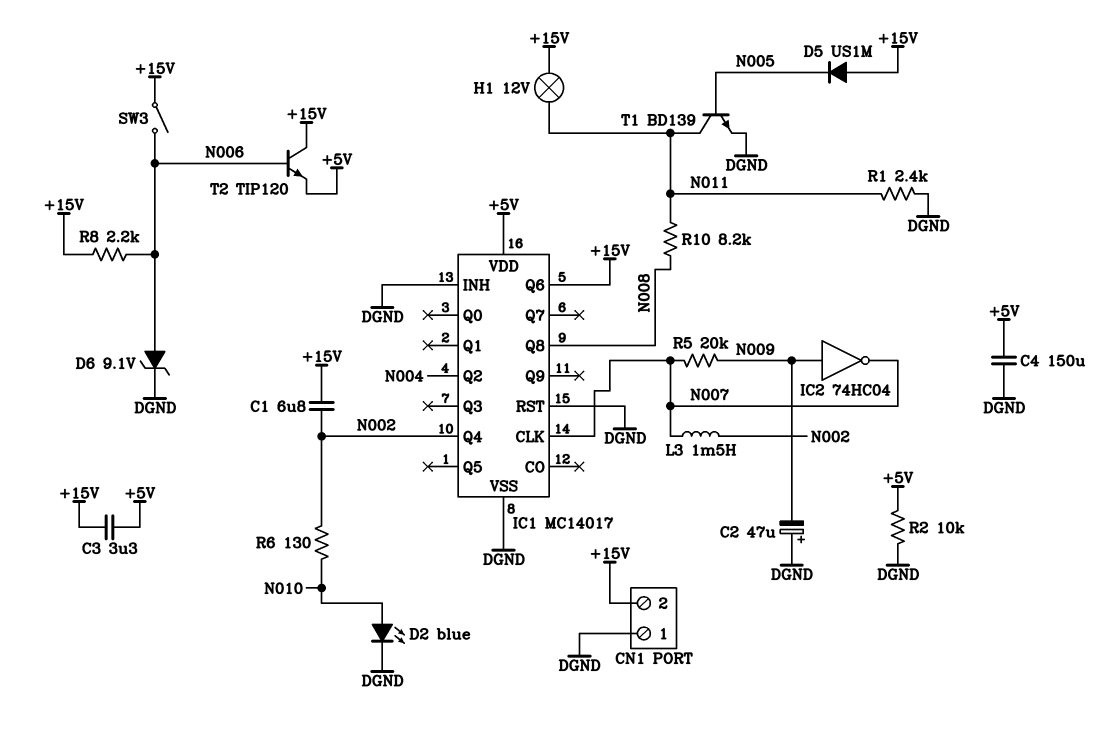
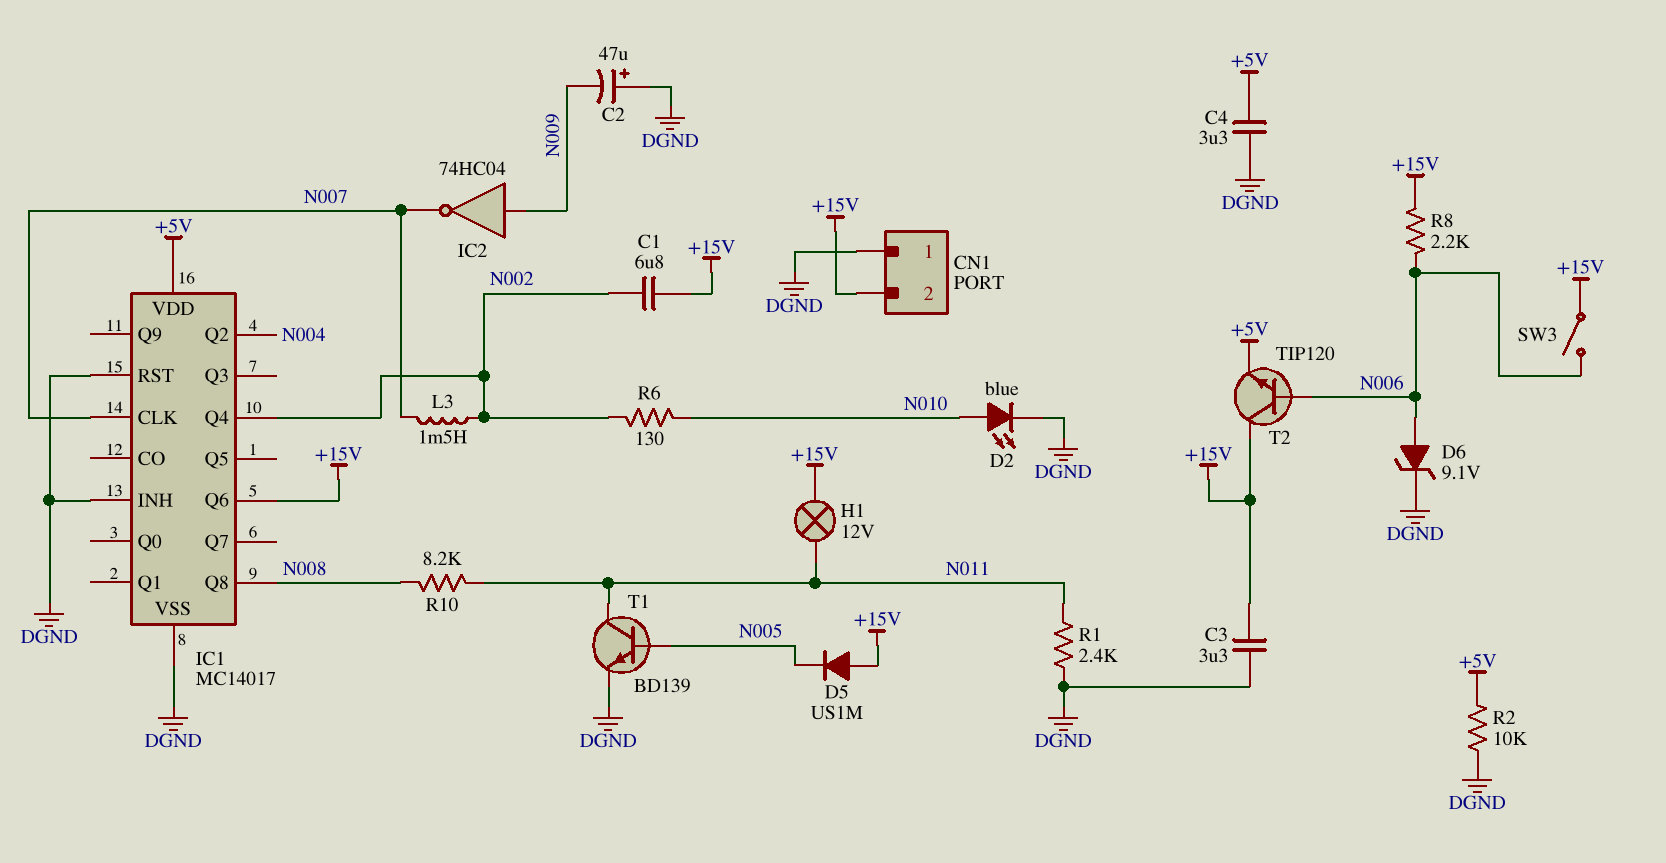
C3: 3.3uF (+5V, +15V) -> 3.3uF (+15V, DGND)
C4: 150uF (+5V, DGND) -> 3.3uF (+5V, DGND)
R5: 20k (N007, N009) -> none

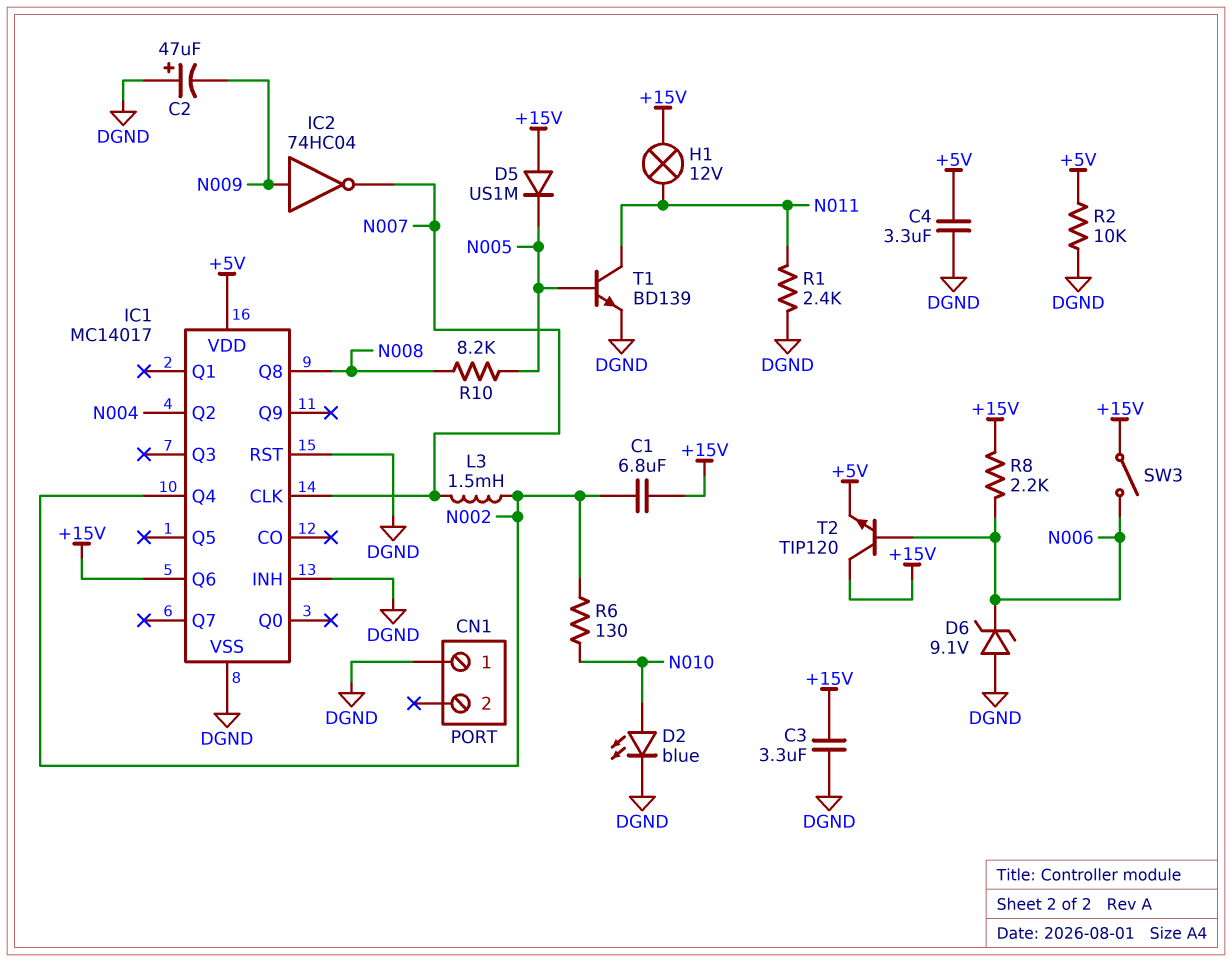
CN1 pin 2: +15V -> none
D6: zener 9.1V (A N006, K DGND) -> zener 9.1V (A DGND, K N006)
R10: 8.2k (N008, N011) -> 8.2k (N005, N008)

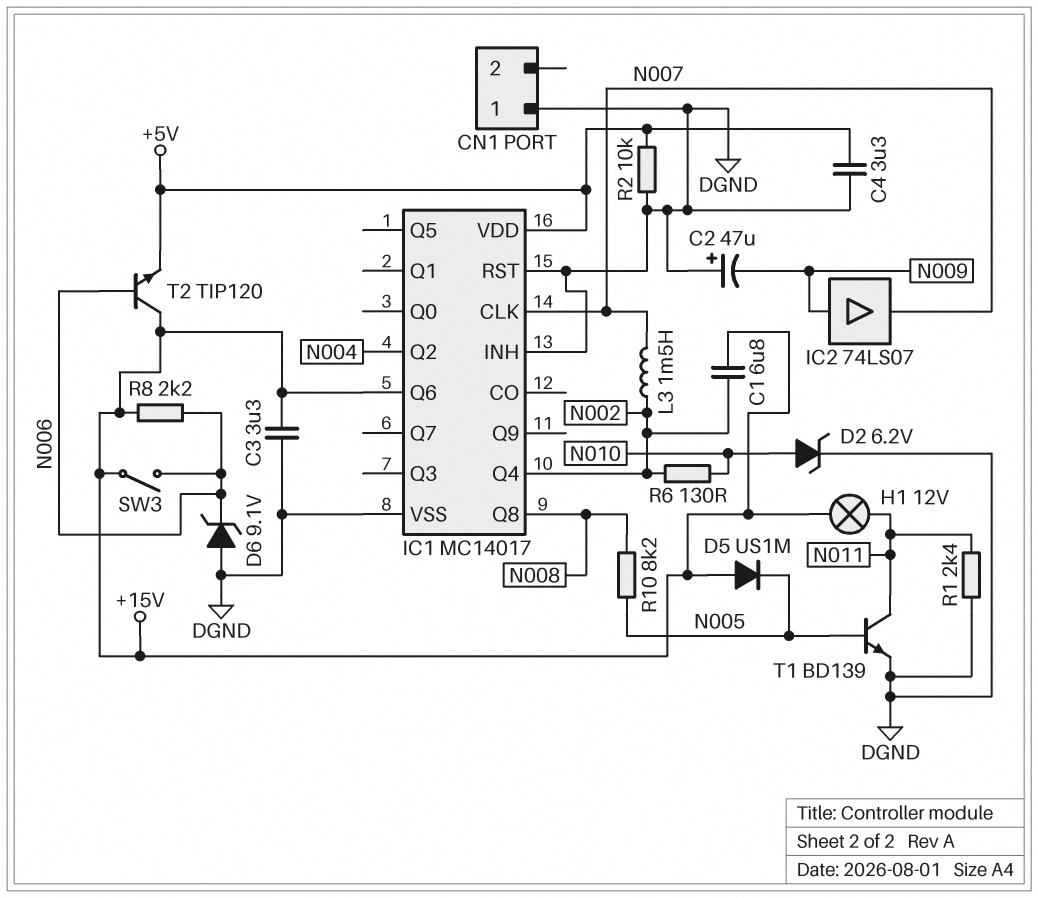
D2: LED blue (A N010, K DGND) -> zener 6.2V (A N010, K DGND)
IC2: NOT 74HC04 (in N009, out N007) -> buffer 74LS07 (in N009, out N007)

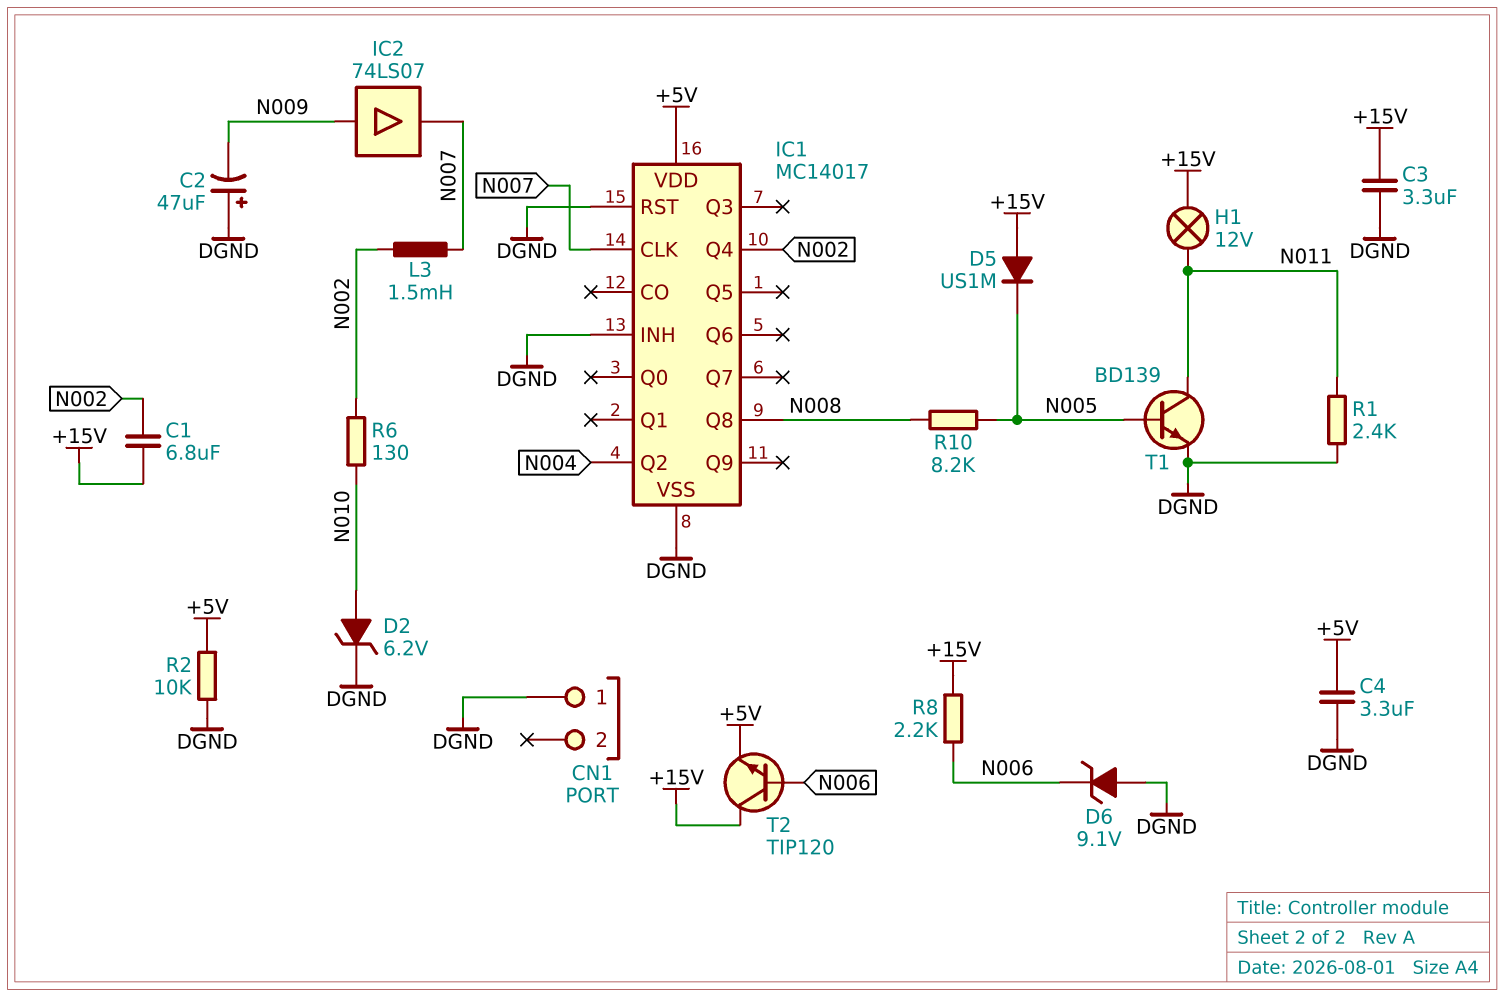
IC1 pin Q6: +15V -> none
SW3: switch (+15V, N006) -> none

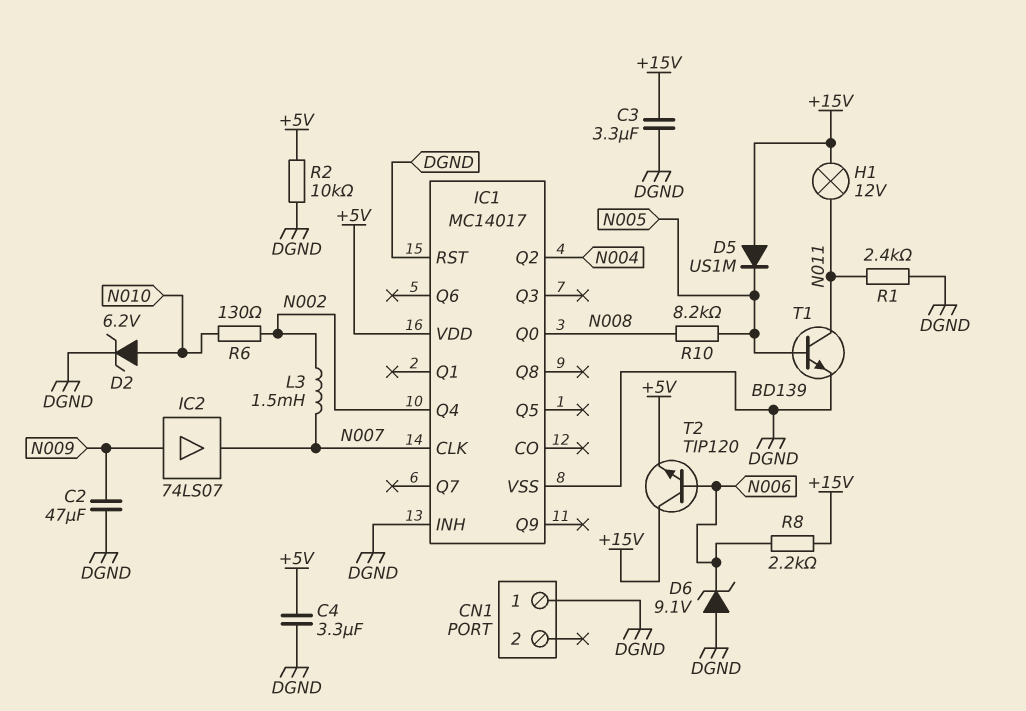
C1: 6.8uF (+15V, N002) -> none
C2: 47uF (plus DGND, minus N009) -> 47uF (DGND, N009)
IC1 pin Q0: none -> N008
IC1 pin Q8: N008 -> none

